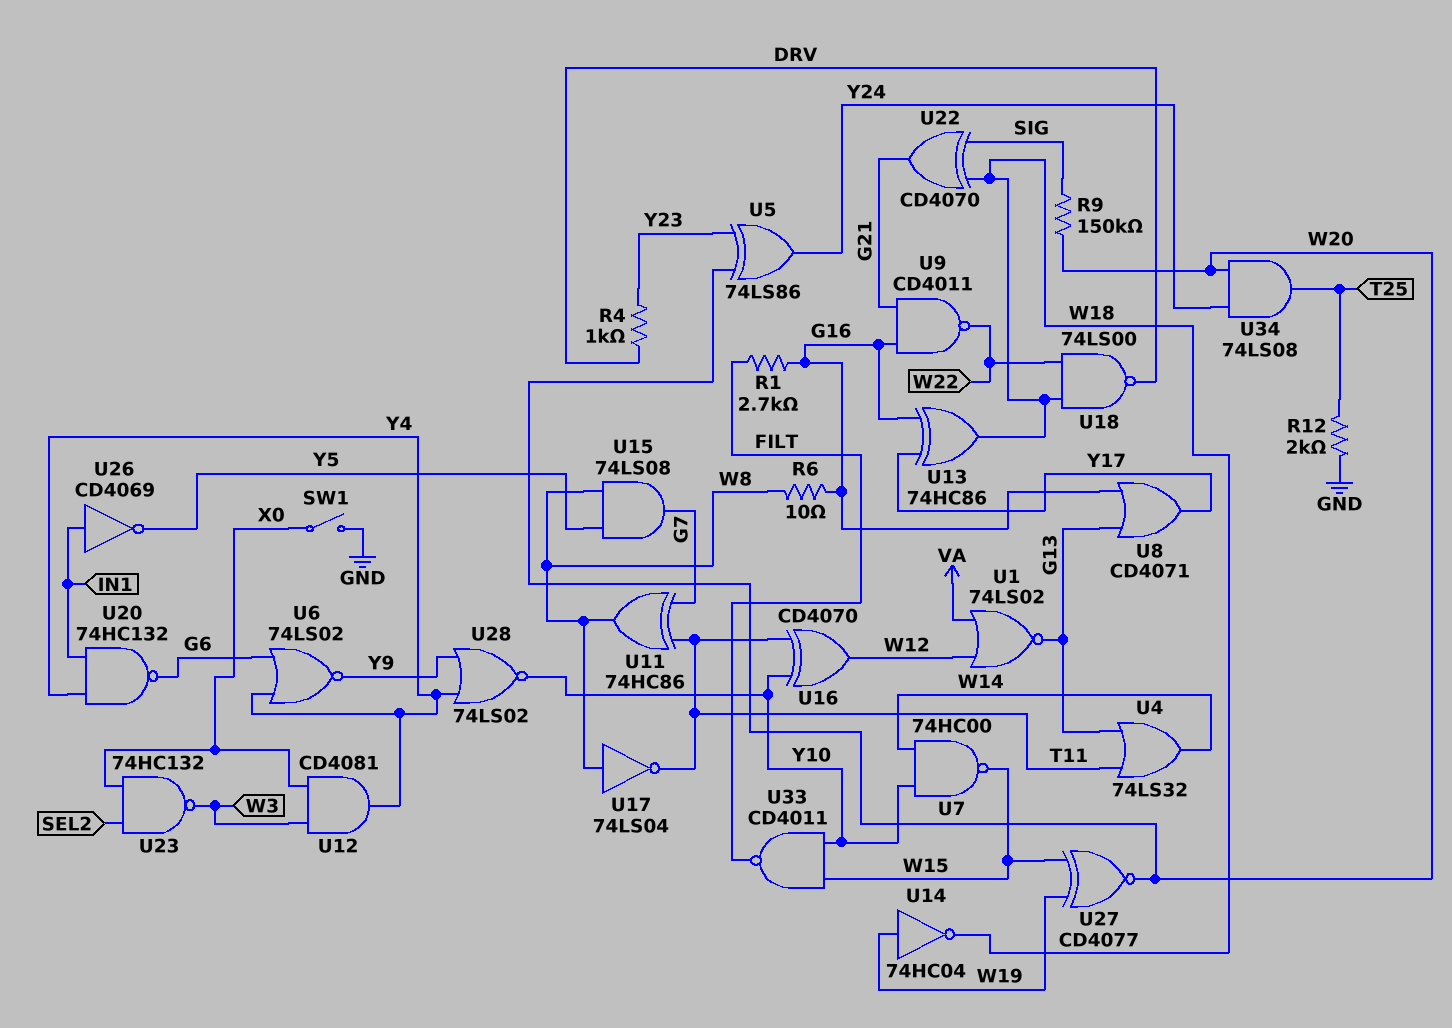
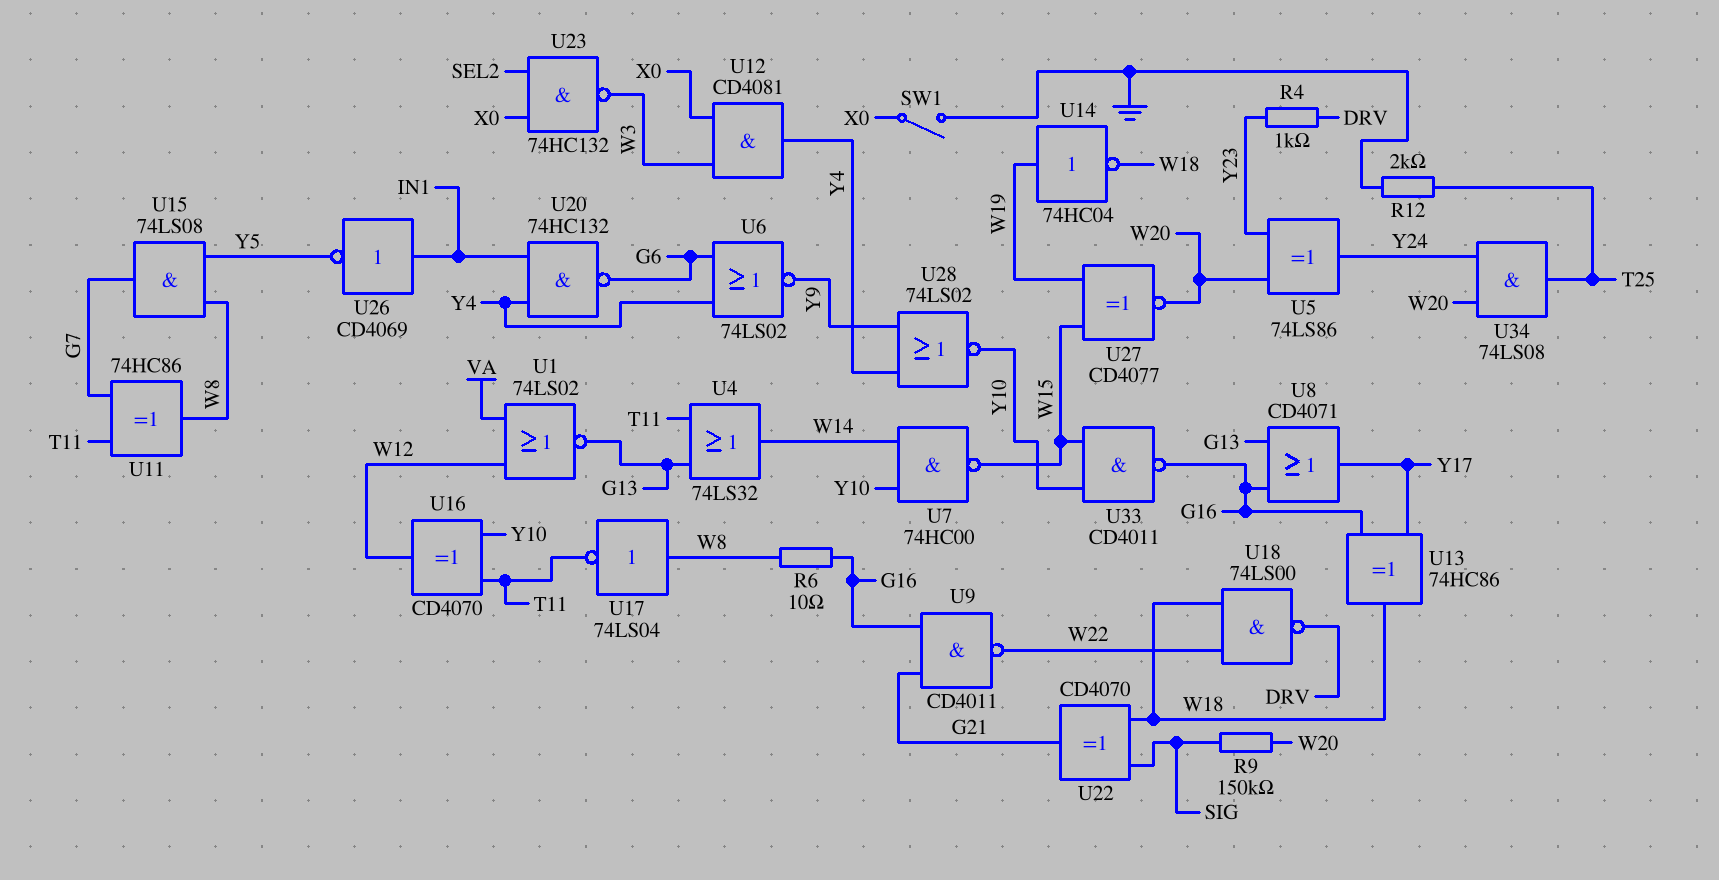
R1: 2.7k (FILT, G16) -> none
U33: NAND CD4011 (in W15, in Y10, out FILT) -> NAND CD4011 (in W15, in Y10, out G16)

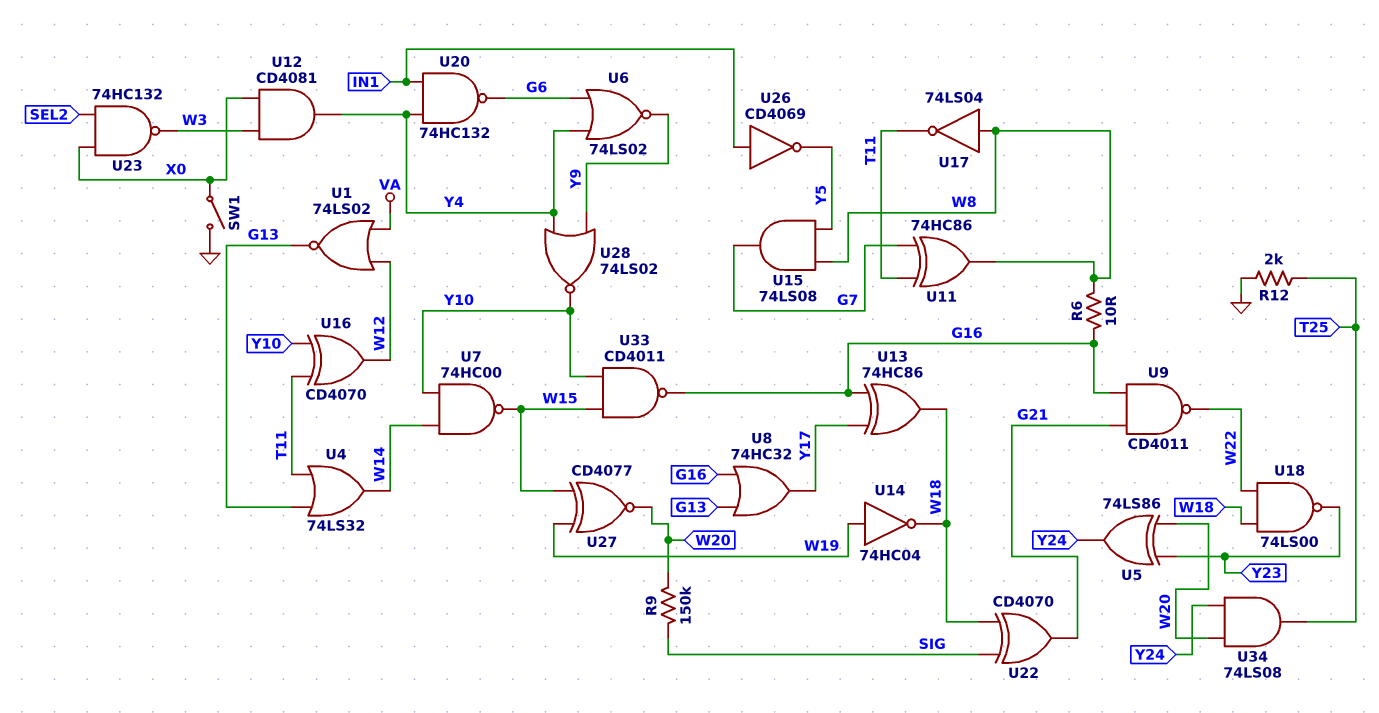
R4: 1k (DRV, Y23) -> none
U8: OR CD4071 (in G13, in G16, out Y17) -> OR 74HC32 (in G13, in G16, out Y17)
U18: NAND 74LS00 (in W18, in W22, out DRV) -> NAND 74LS00 (in W18, in W22, out Y23)

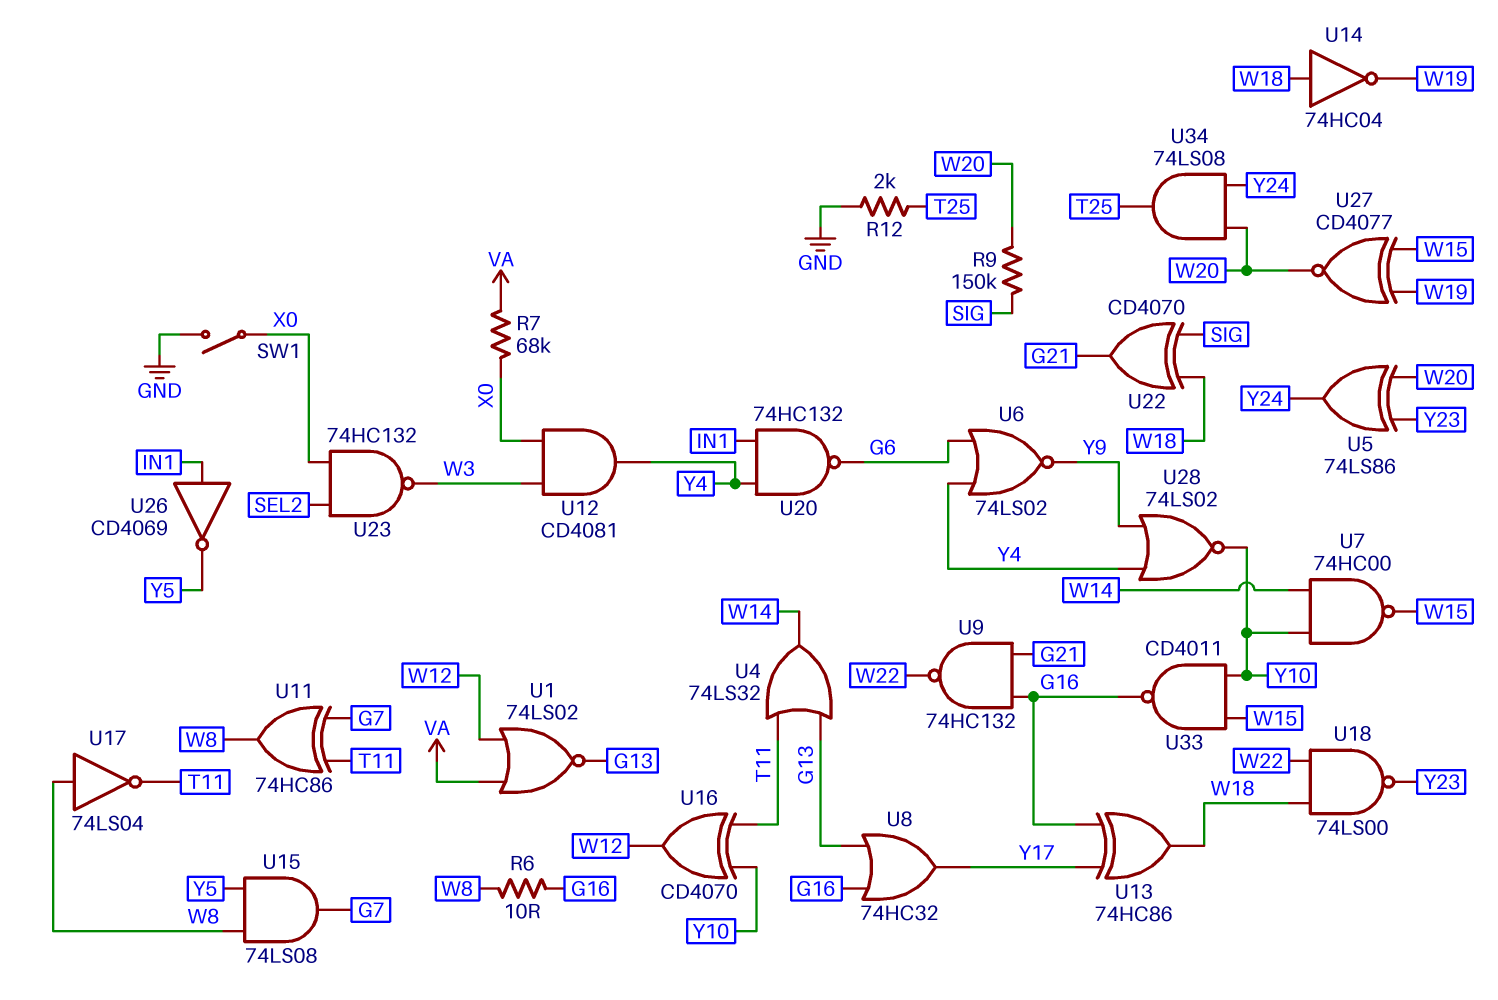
R7: none -> 68k (VA, X0)
U9: NAND CD4011 (in G16, in G21, out W22) -> NAND 74HC132 (in G16, in G21, out W22)
U14: NOT 74HC04 (in W19, out W18) -> NOT 74HC04 (in W18, out W19)

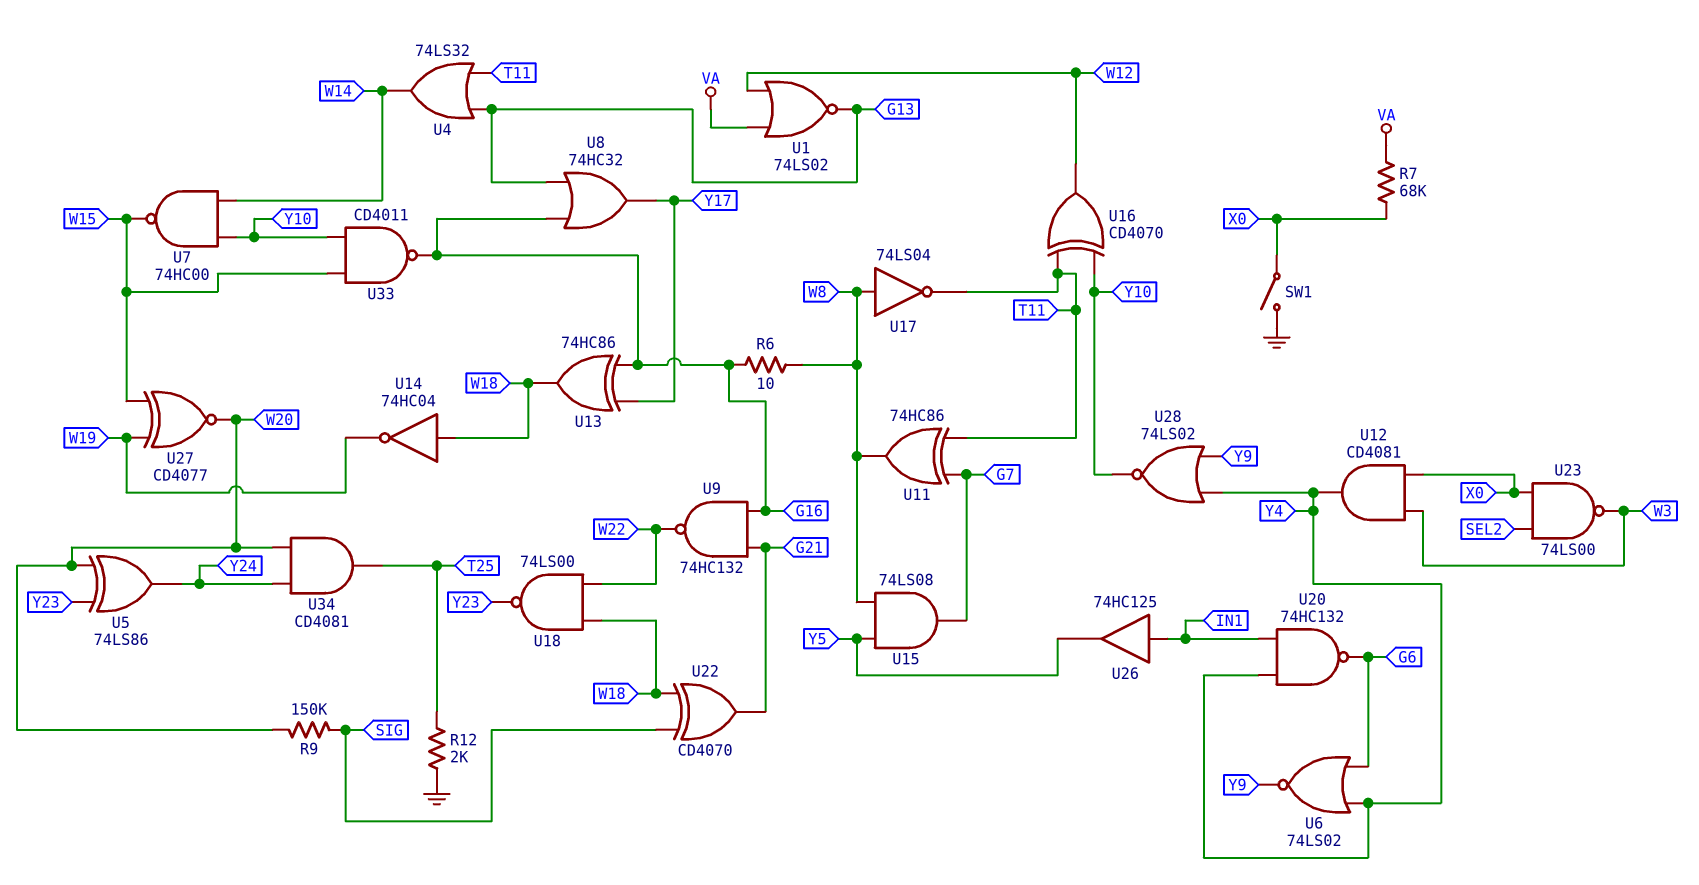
U23: NAND 74HC132 (in SEL2, in X0, out W3) -> NAND 74LS00 (in SEL2, in X0, out W3)
U26: NOT CD4069 (in IN1, out Y5) -> buffer 74HC125 (in IN1, out Y5)
U34: AND 74LS08 (in W20, in Y24, out T25) -> AND CD4081 (in W20, in Y24, out T25)

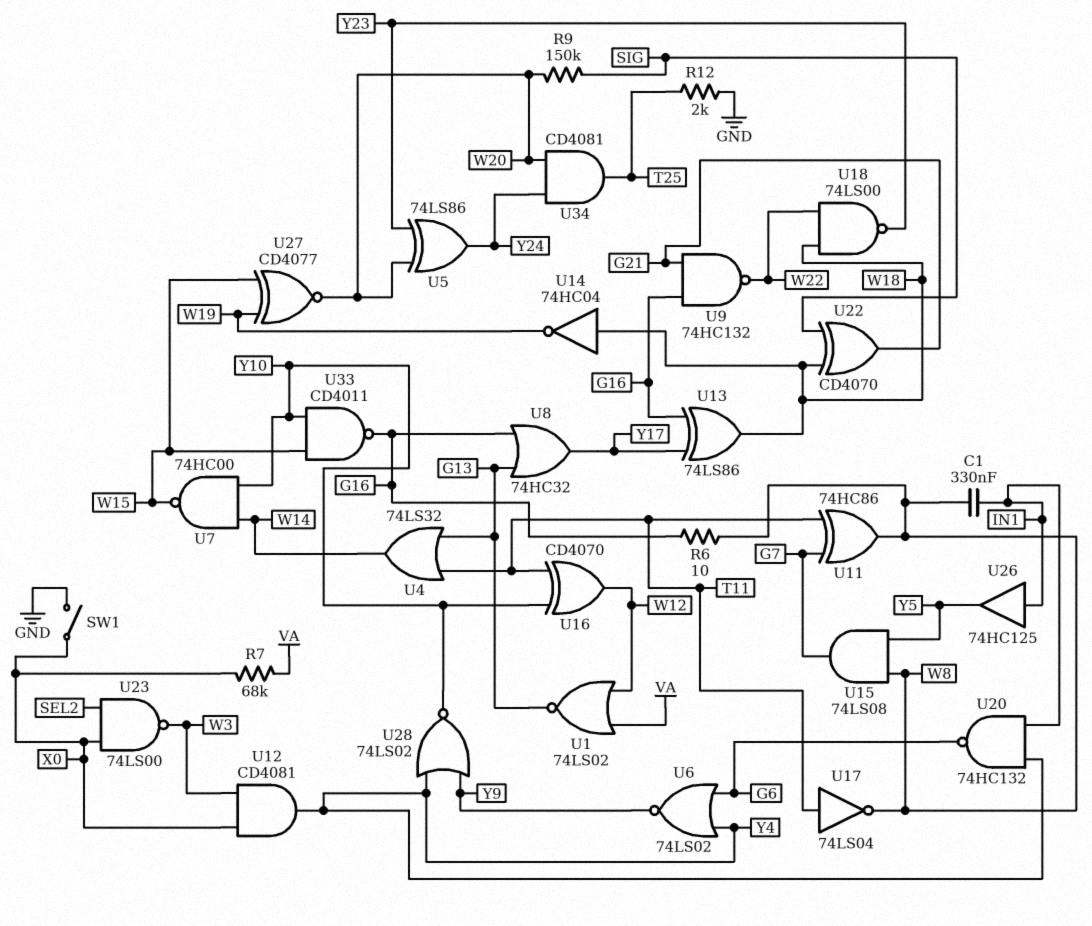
C1: none -> 330nF (IN1, W8)
U13: XOR 74HC86 (in G16, in Y17, out W18) -> XOR 74LS86 (in G16, in Y17, out W18)
U17: NOT 74LS04 (in W8, out T11) -> NOT 74LS04 (in T11, out W8)

